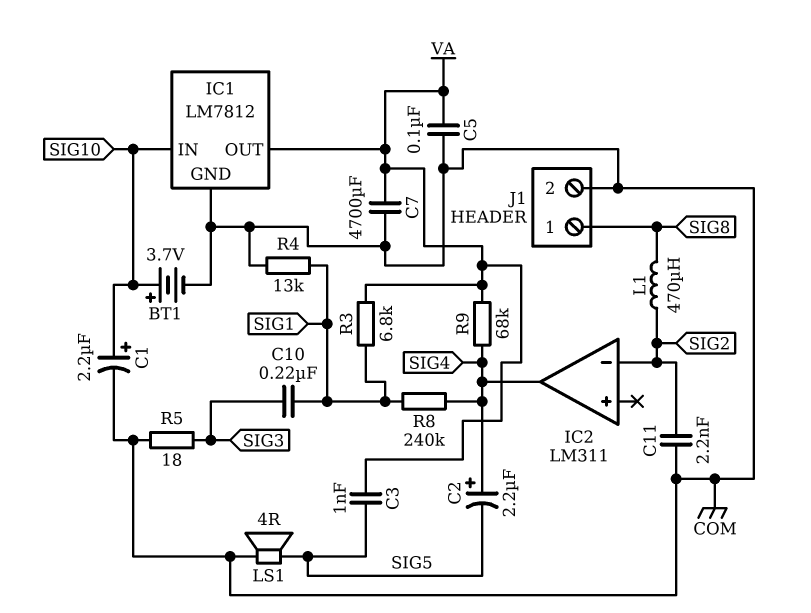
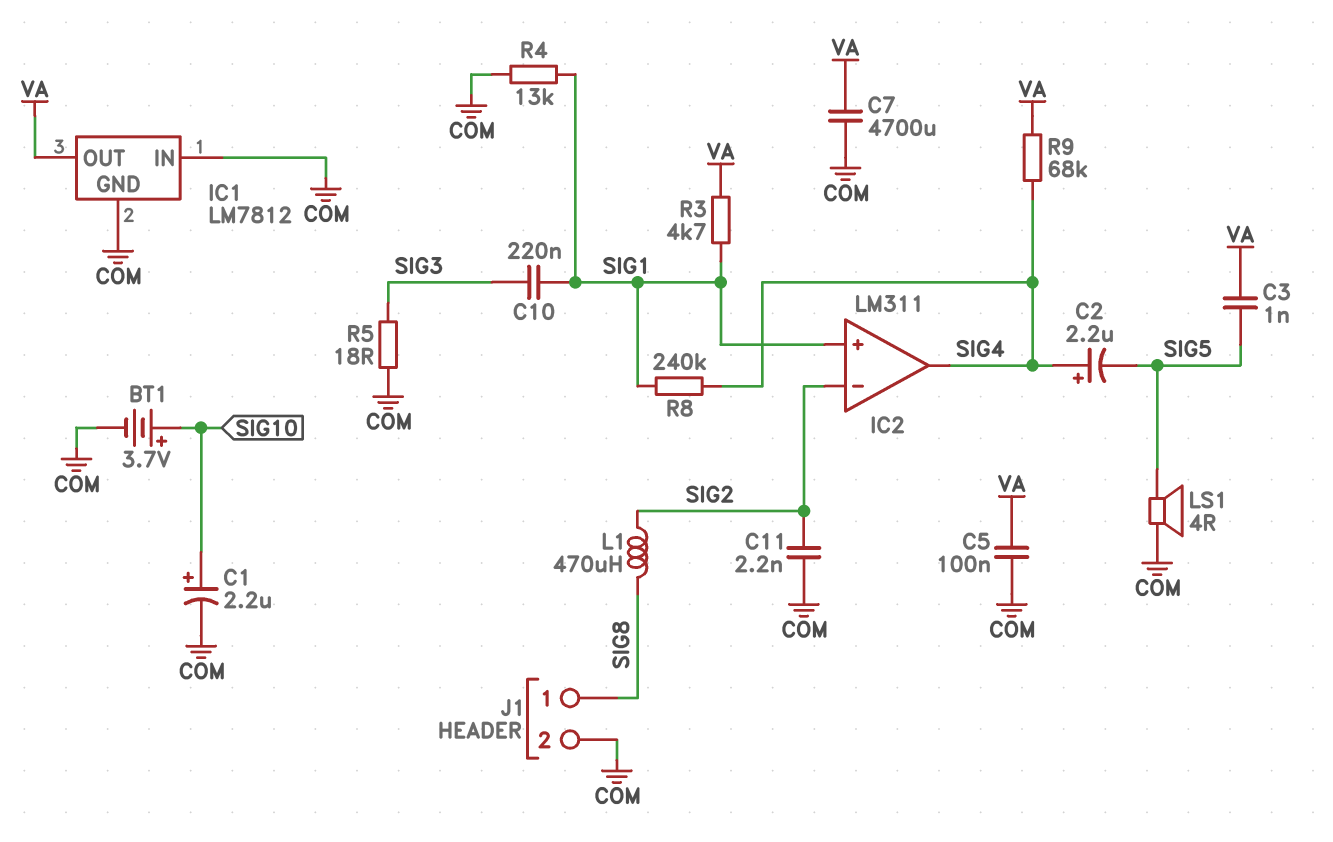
IC1 pin IN: SIG10 -> COM
IC2 pin in+: none -> SIG1
R3: 6.8k (SIG1, VA) -> 4.7k (SIG1, VA)

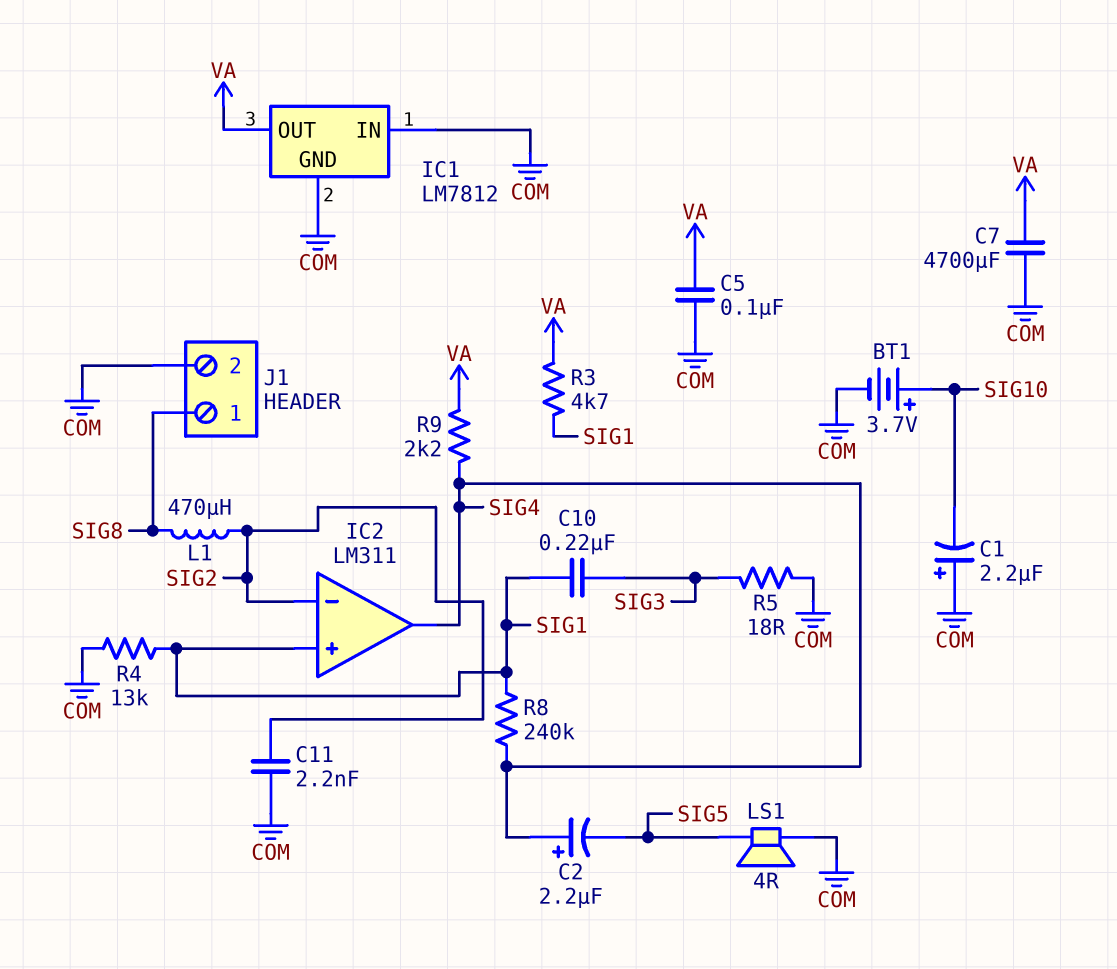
C1: 2.2uF (plus SIG10, minus COM) -> 2.2uF (plus COM, minus SIG10)
C3: 1nF (SIG5, VA) -> none
R9: 68k (SIG4, VA) -> 2.2k (SIG4, VA)

